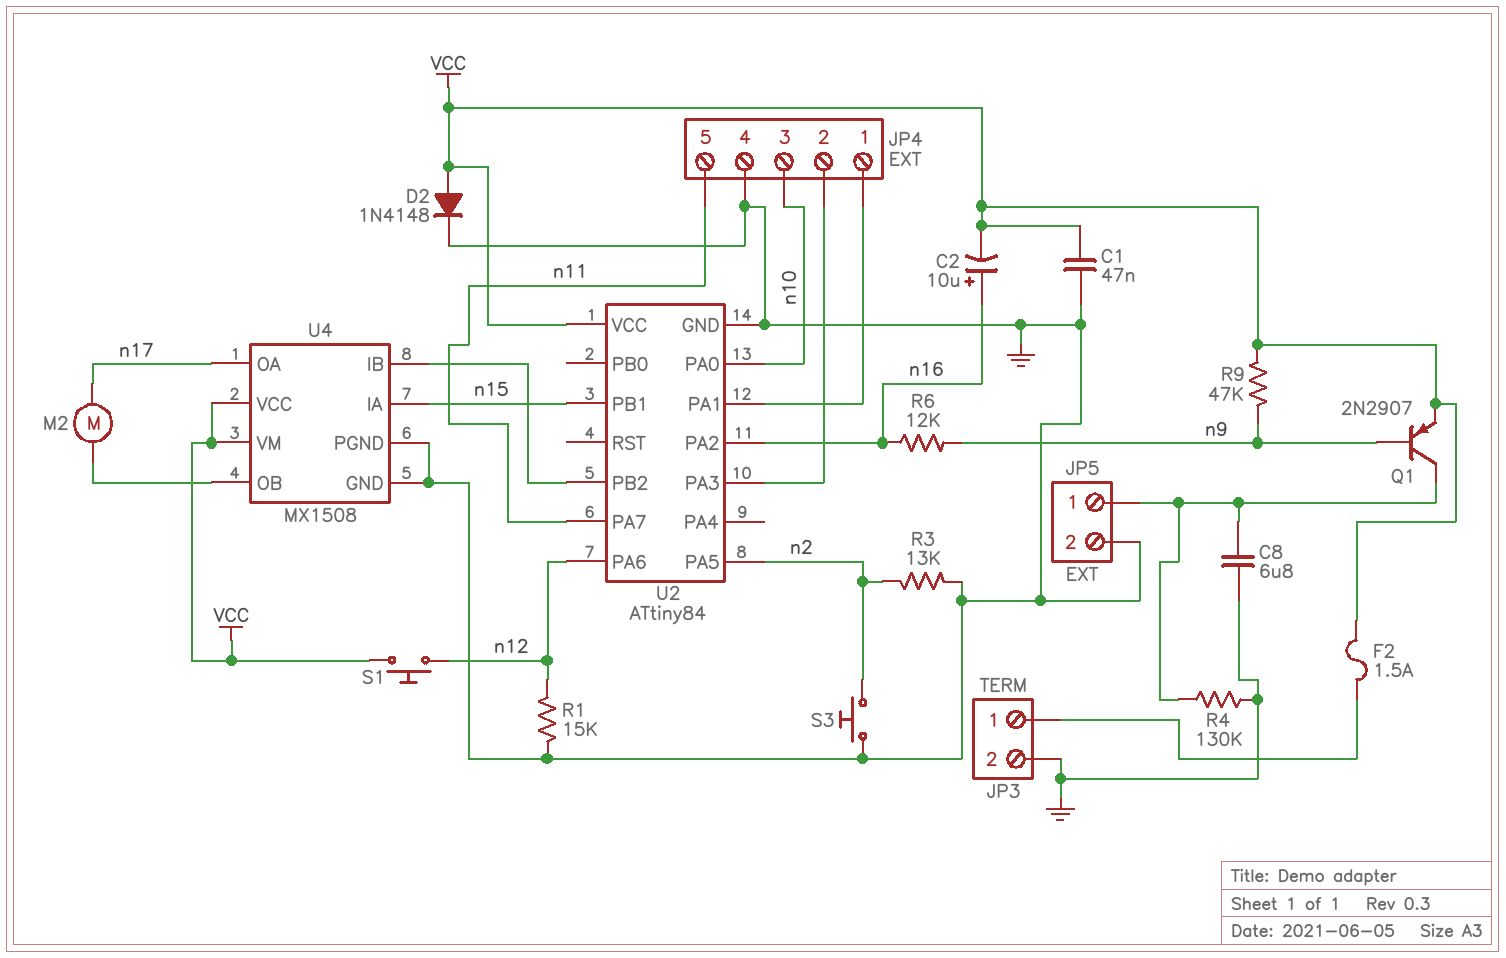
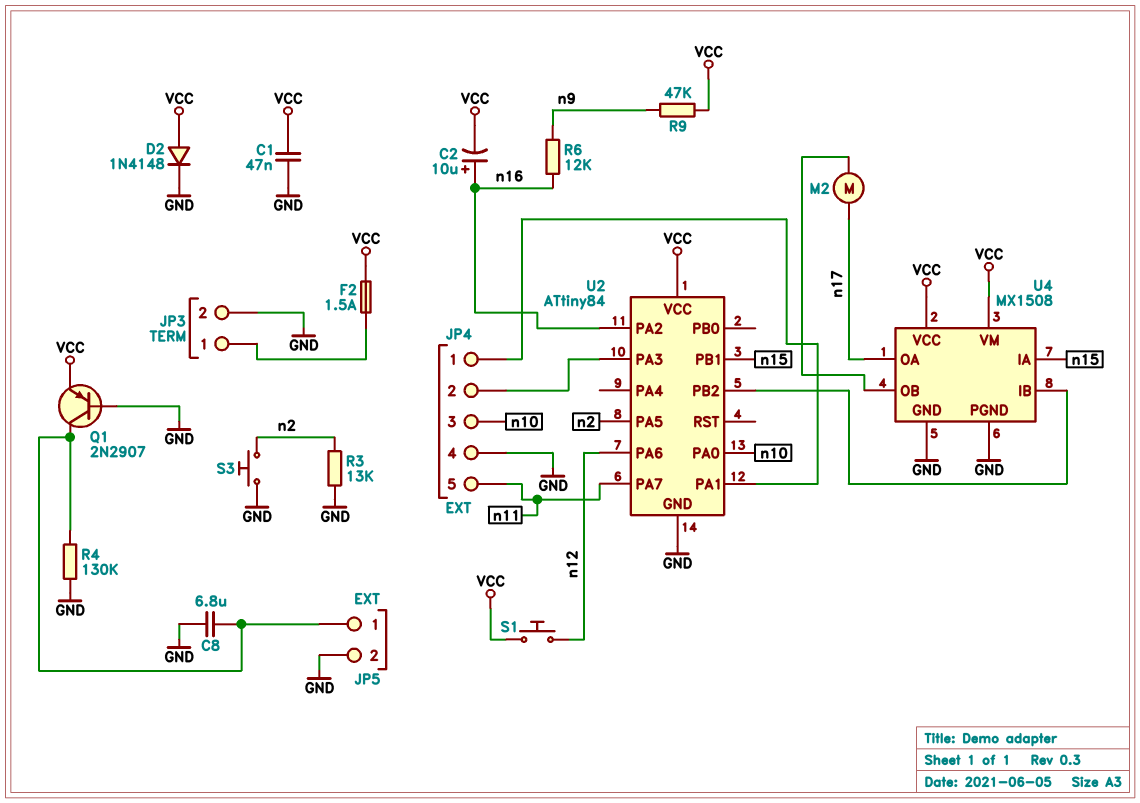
Q1: PNP 2N2907 (B n9, C JP5/1, E VCC) -> PNP 2N2907 (B GND, C JP5/1, E VCC)
R1: 15k (GND, n12) -> none

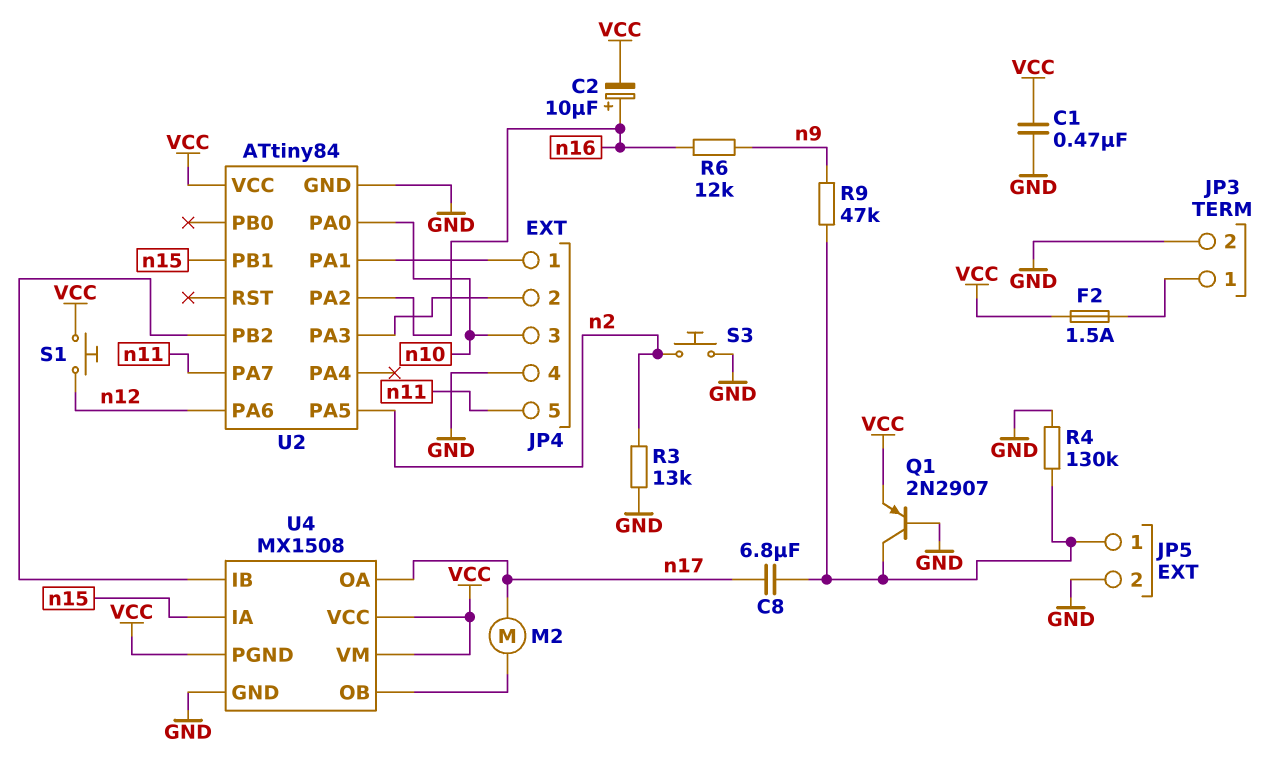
C1: 47nF (GND, VCC) -> 470nF (GND, VCC)
C8: 6.8uF (GND, JP5/1) -> 6.8uF (JP5/1, n17)
D2: diode 1N4148 (A VCC, K GND) -> none
R9: 47k (VCC, n9) -> 47k (JP5/1, n9)
U4 pin PGND: GND -> VCC

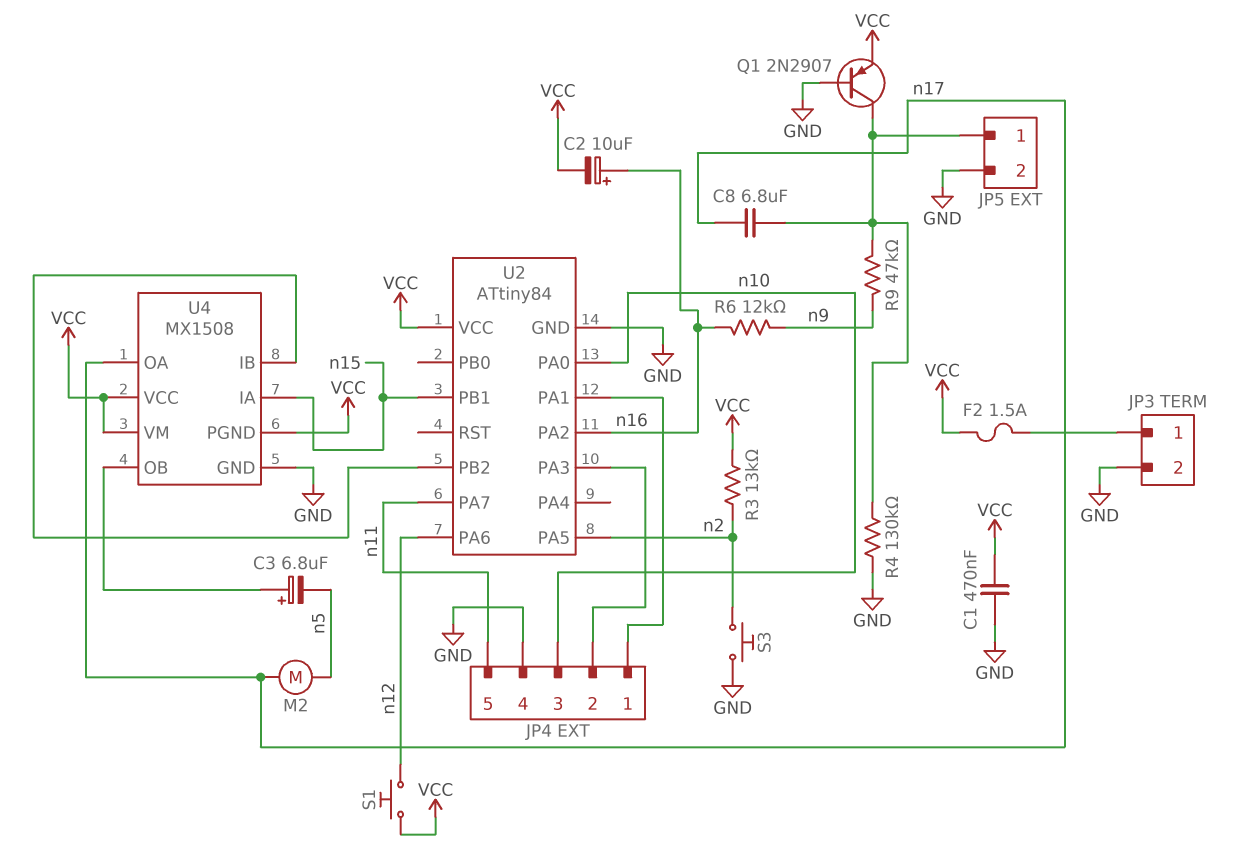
C3: none -> 6.8uF (plus U4/OB, minus n5)
M2: motor (U4/OB, n17) -> motor (n5, n17)
R3: 13k (GND, n2) -> 13k (VCC, n2)

